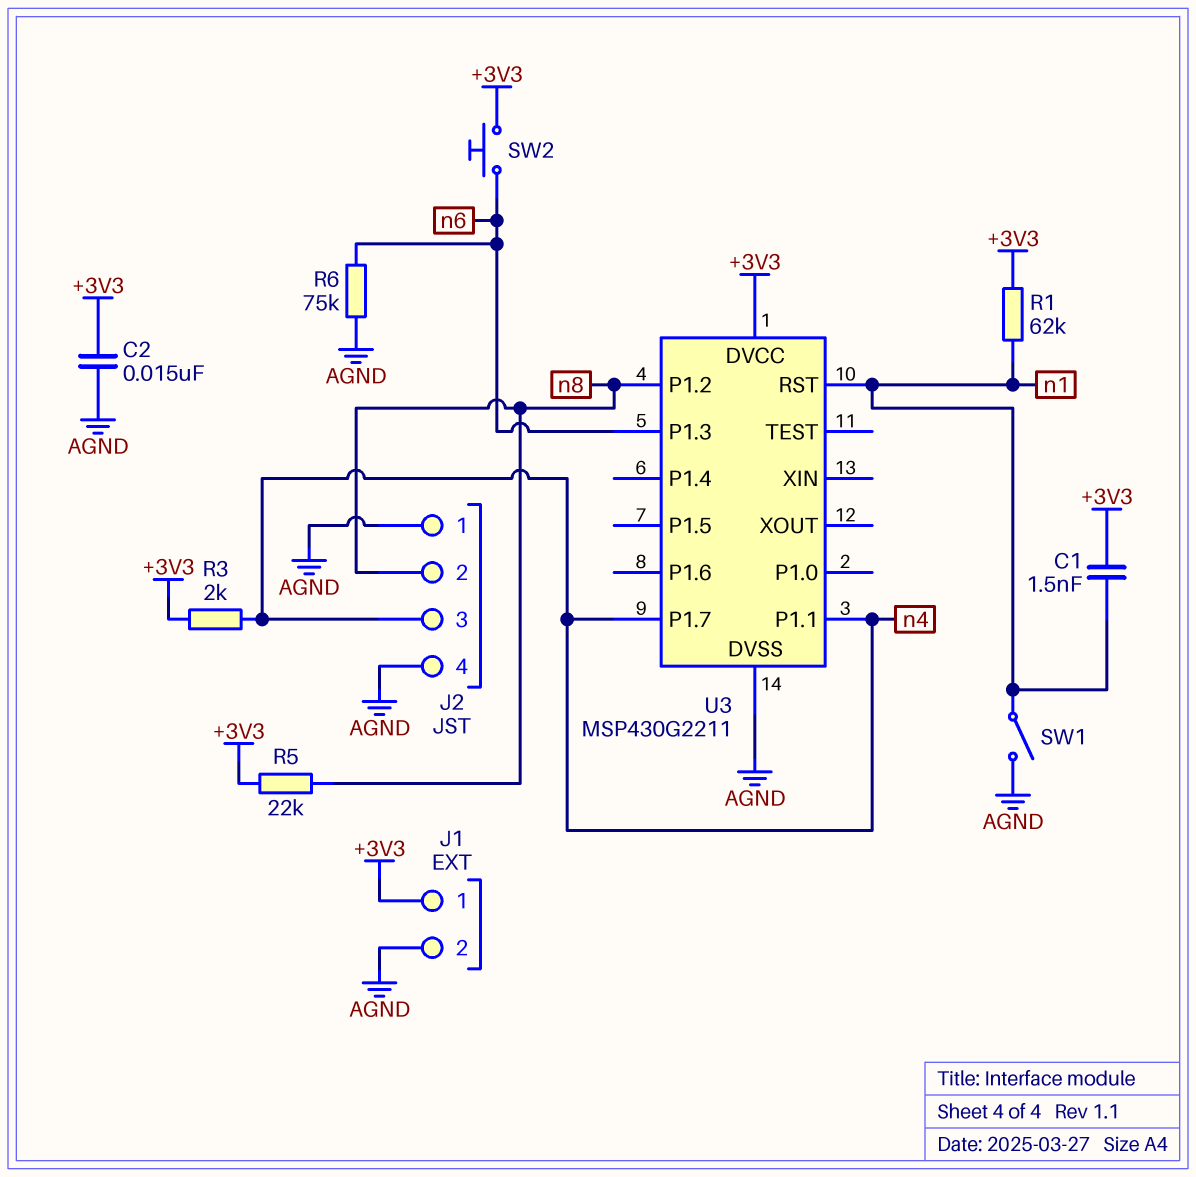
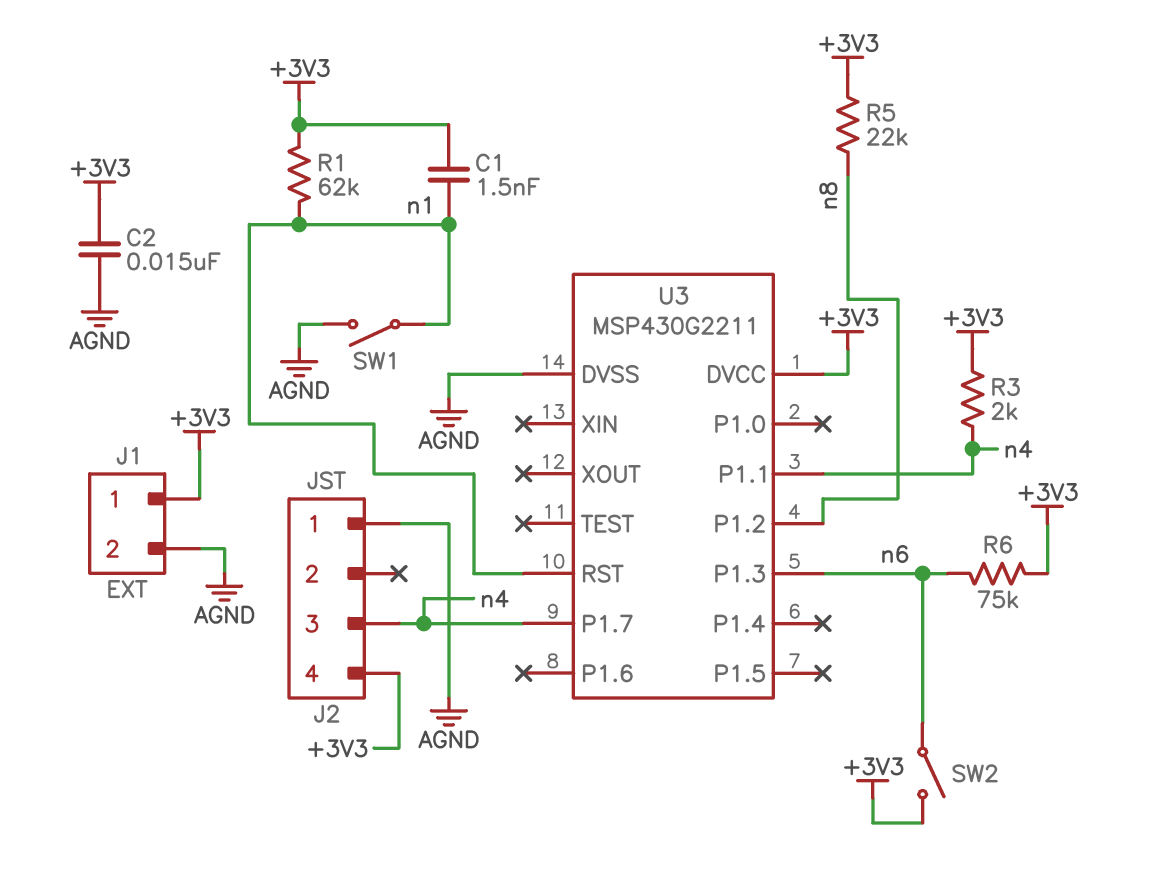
J2 pin 2: n8 -> none
J2 pin 4: AGND -> +3V3
R6: 75k (AGND, n6) -> 75k (+3V3, n6)
SW2: button (+3V3, n6) -> switch (+3V3, n6)

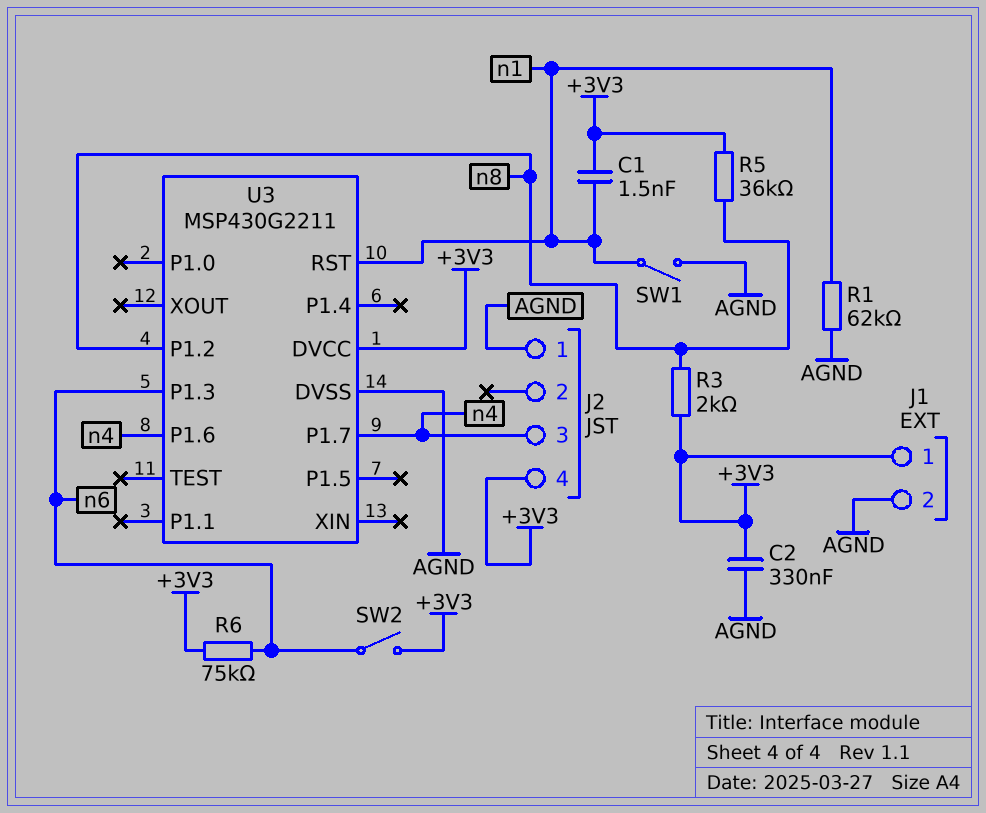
C2: 15nF (+3V3, AGND) -> 330nF (+3V3, AGND)
R1: 62k (+3V3, n1) -> 62k (AGND, n1)
R3: 2k (+3V3, n4) -> 2k (+3V3, n8)
R5: 22k (+3V3, n8) -> 36k (+3V3, n8)
U3 pin P1.1: n4 -> none
U3 pin P1.6: none -> n4

